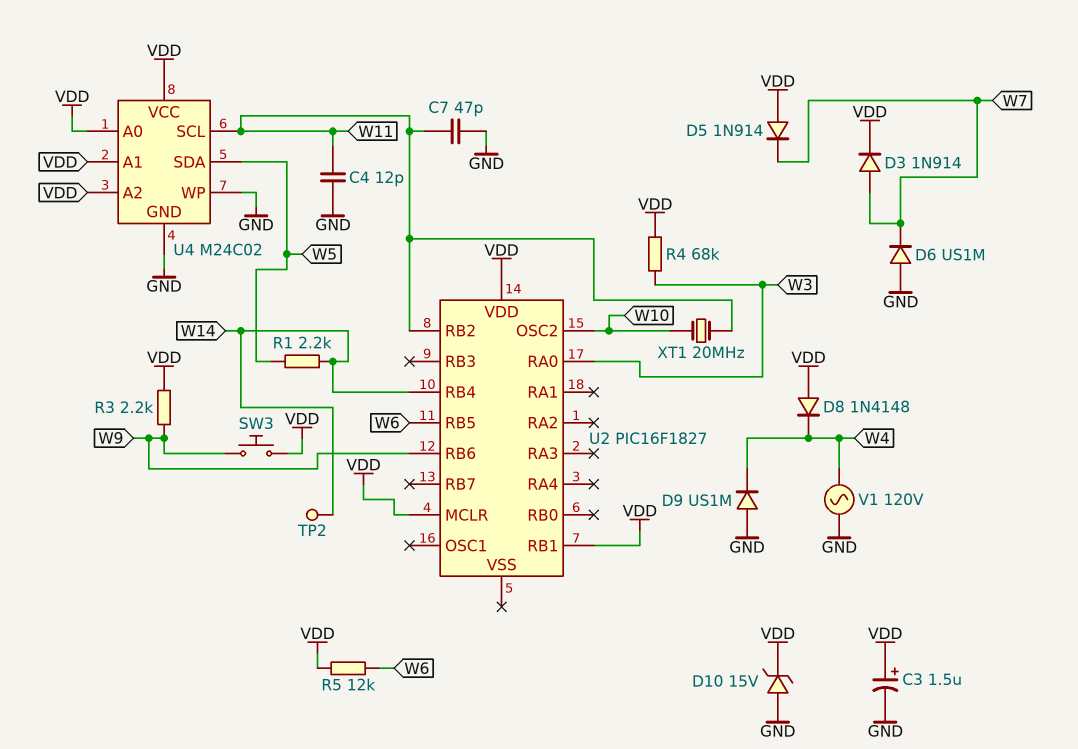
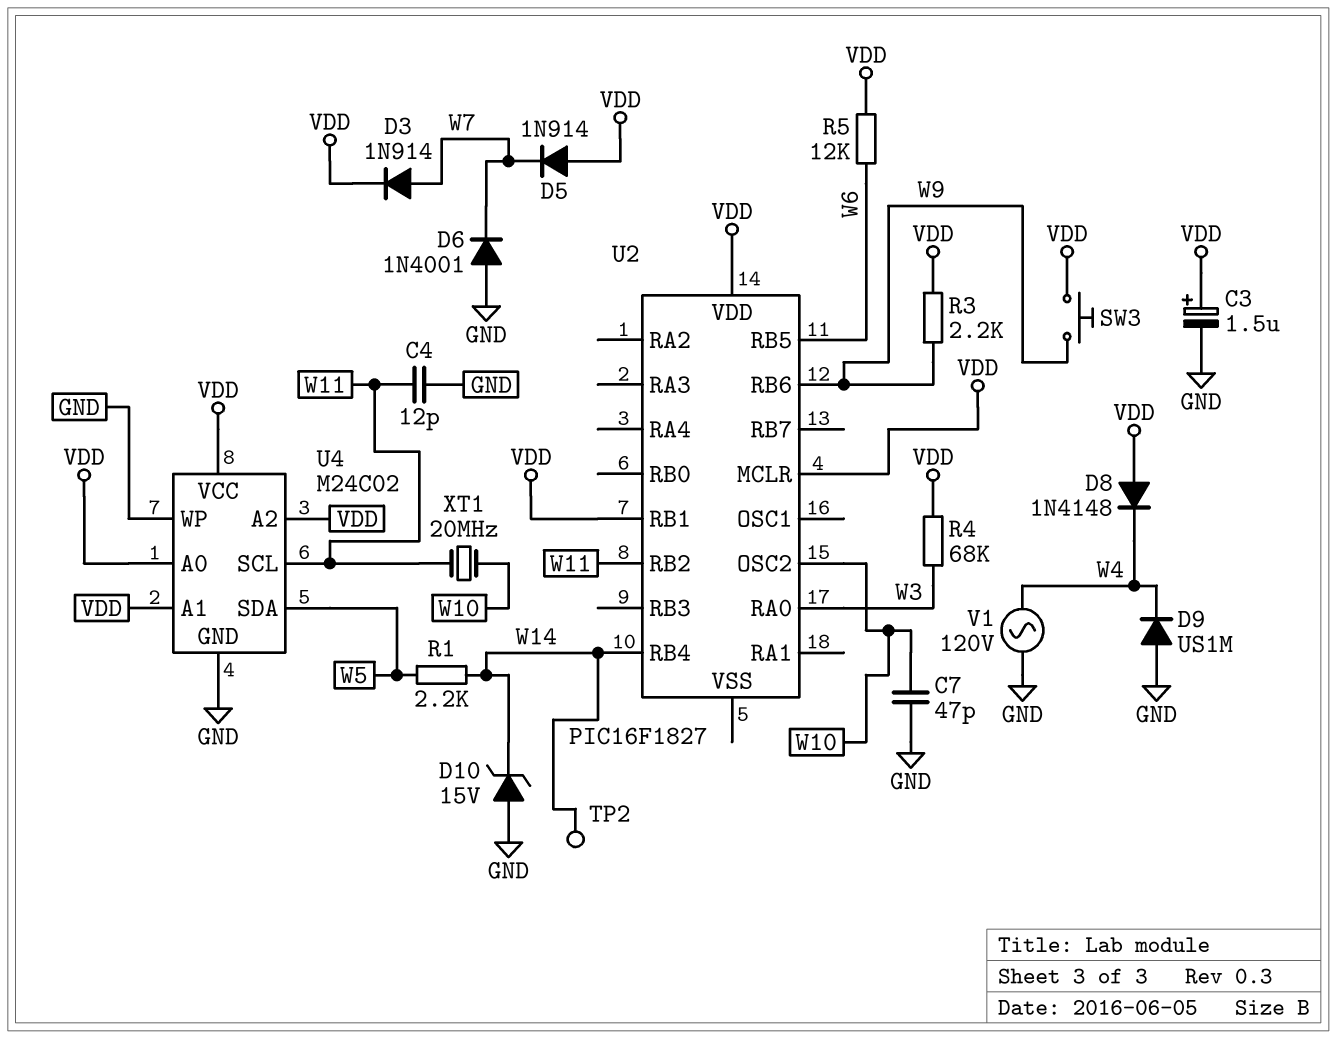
C7: 47pF (GND, W11) -> 47pF (GND, W10)
D6: diode US1M (A GND, K W7) -> diode 1N4001 (A GND, K W7)
D10: zener 15V (A GND, K VDD) -> zener 15V (A GND, K W14)

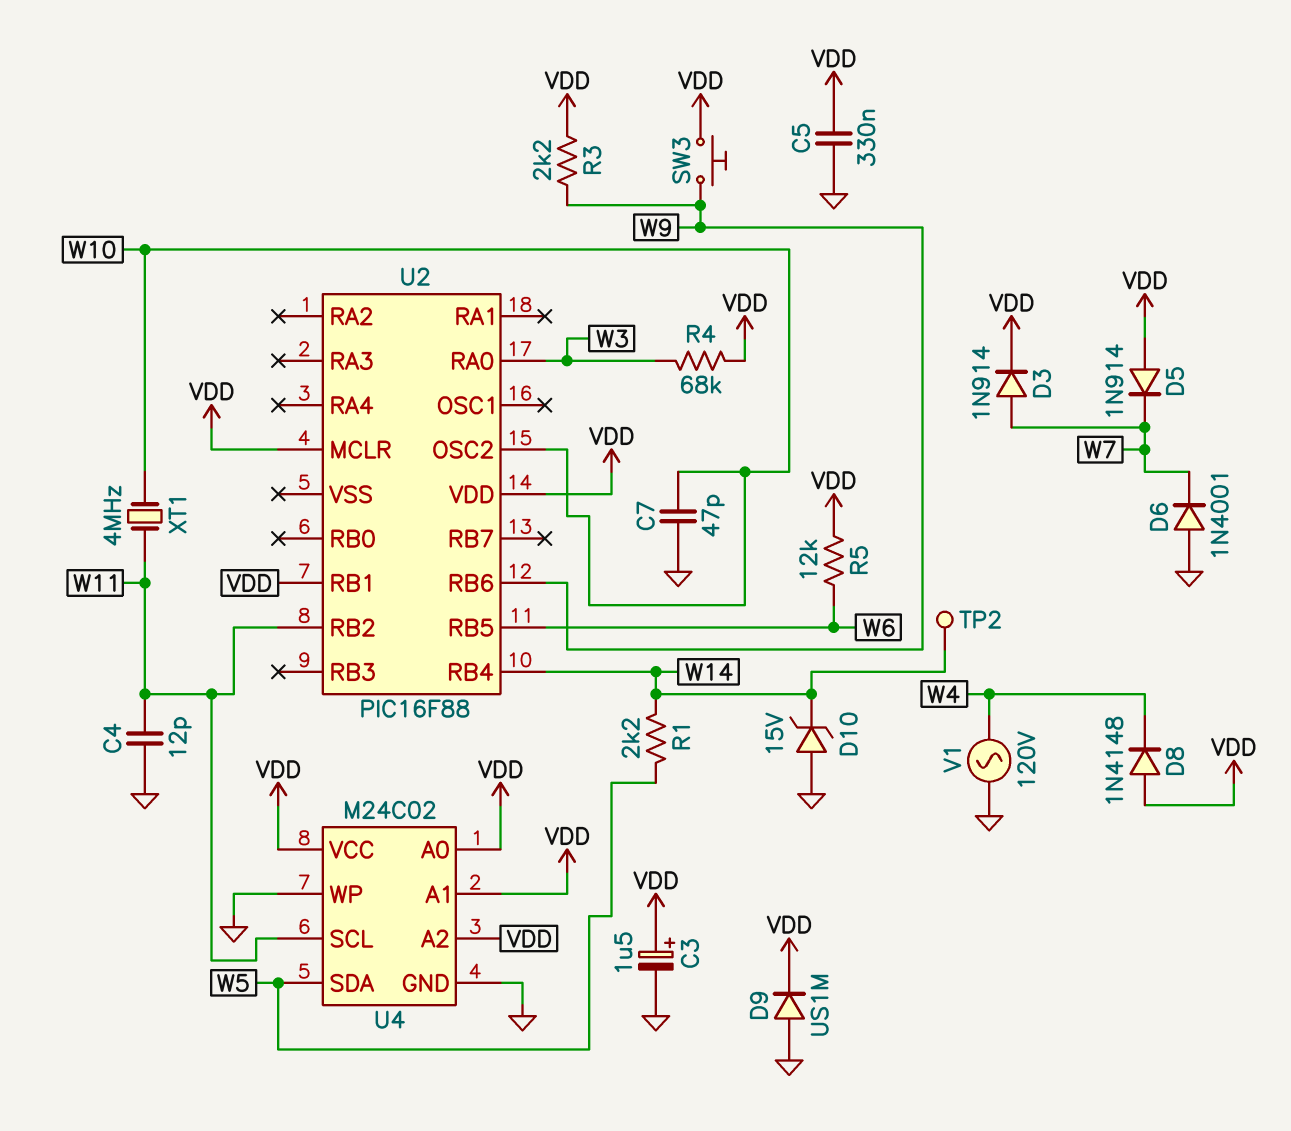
C5: none -> 330nF (GND, VDD)
D9: diode US1M (A GND, K W4) -> diode US1M (A GND, K VDD)
U2: PIC16F1827 -> PIC16F88
XT1: 20MHz (W10, W11) -> 4MHz (W10, W11)

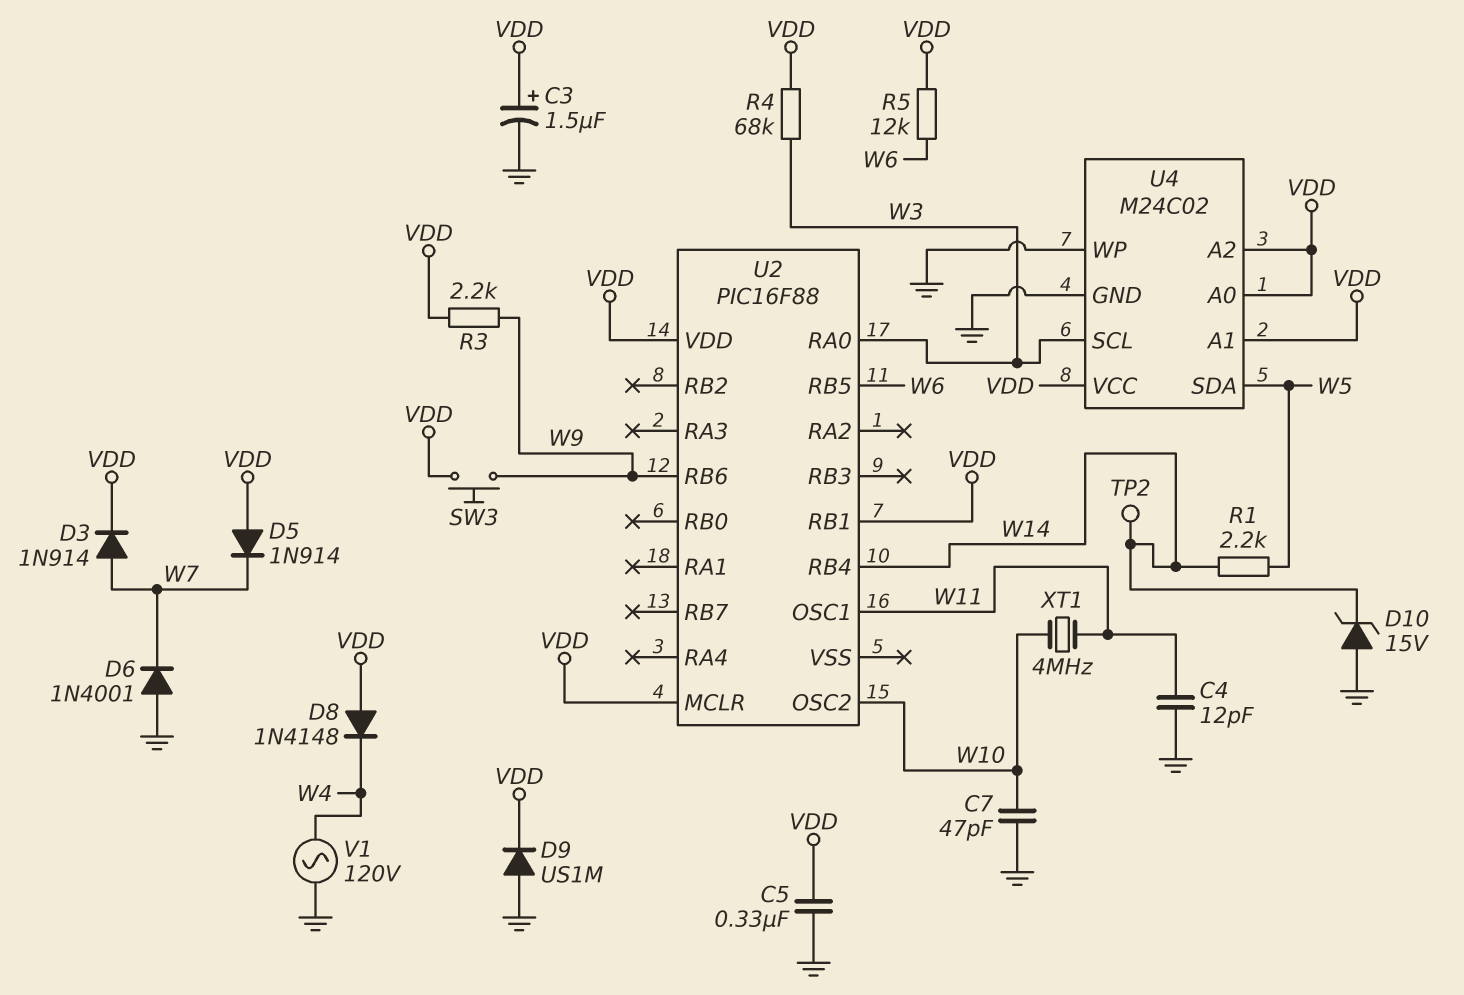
U2 pin OSC1: none -> W11
U2 pin RB2: W11 -> none
U4 pin SCL: W11 -> W3

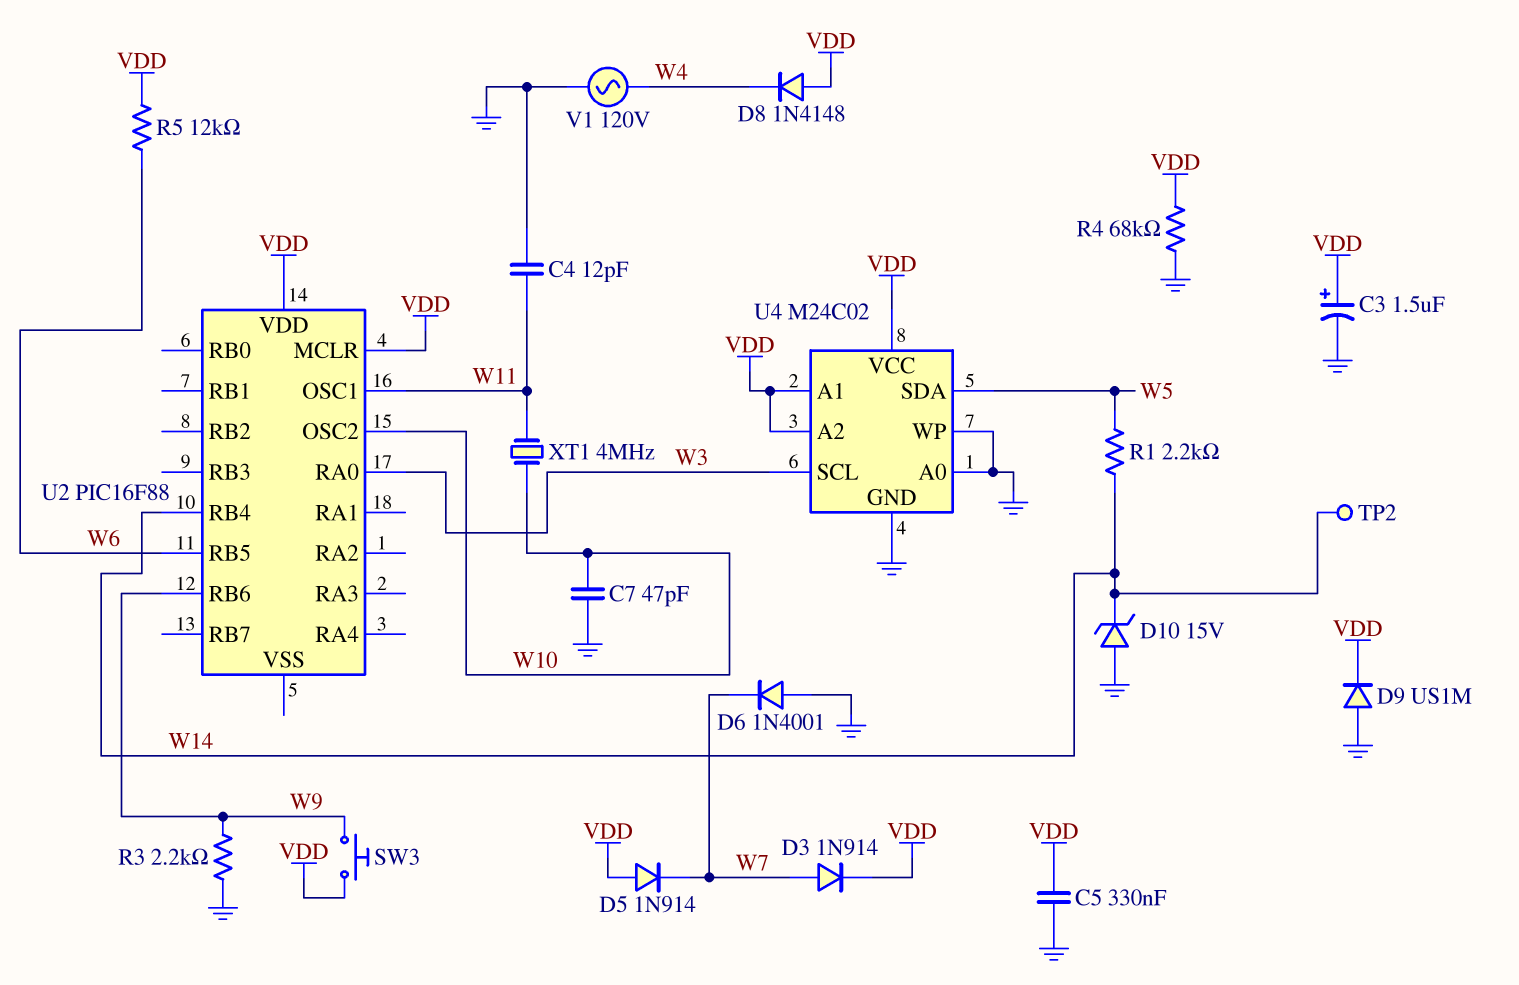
R3: 2.2k (VDD, W9) -> 2.2k (GND, W9)
R4: 68k (VDD, W3) -> 68k (GND, VDD)
U2 pin RB1: VDD -> none
U4 pin A0: VDD -> GND

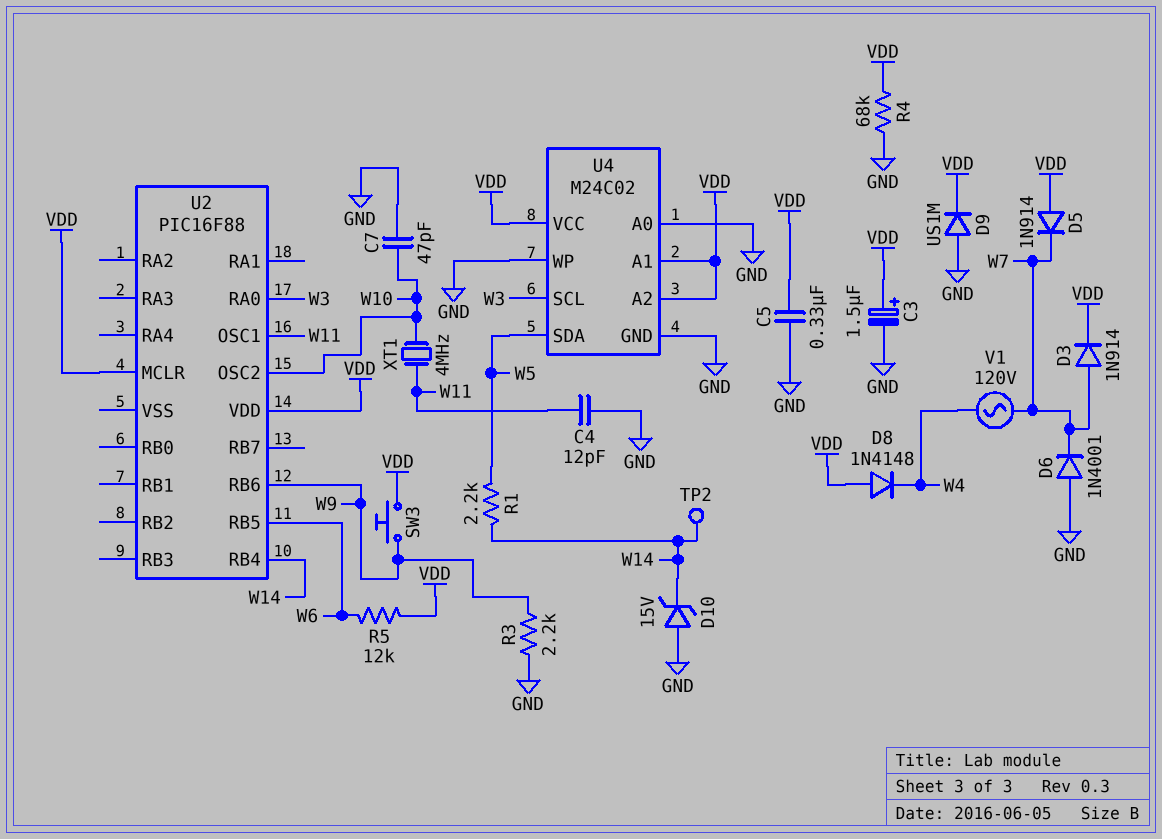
V1: AC 120V (GND, W4) -> AC 120V (W4, W7)

